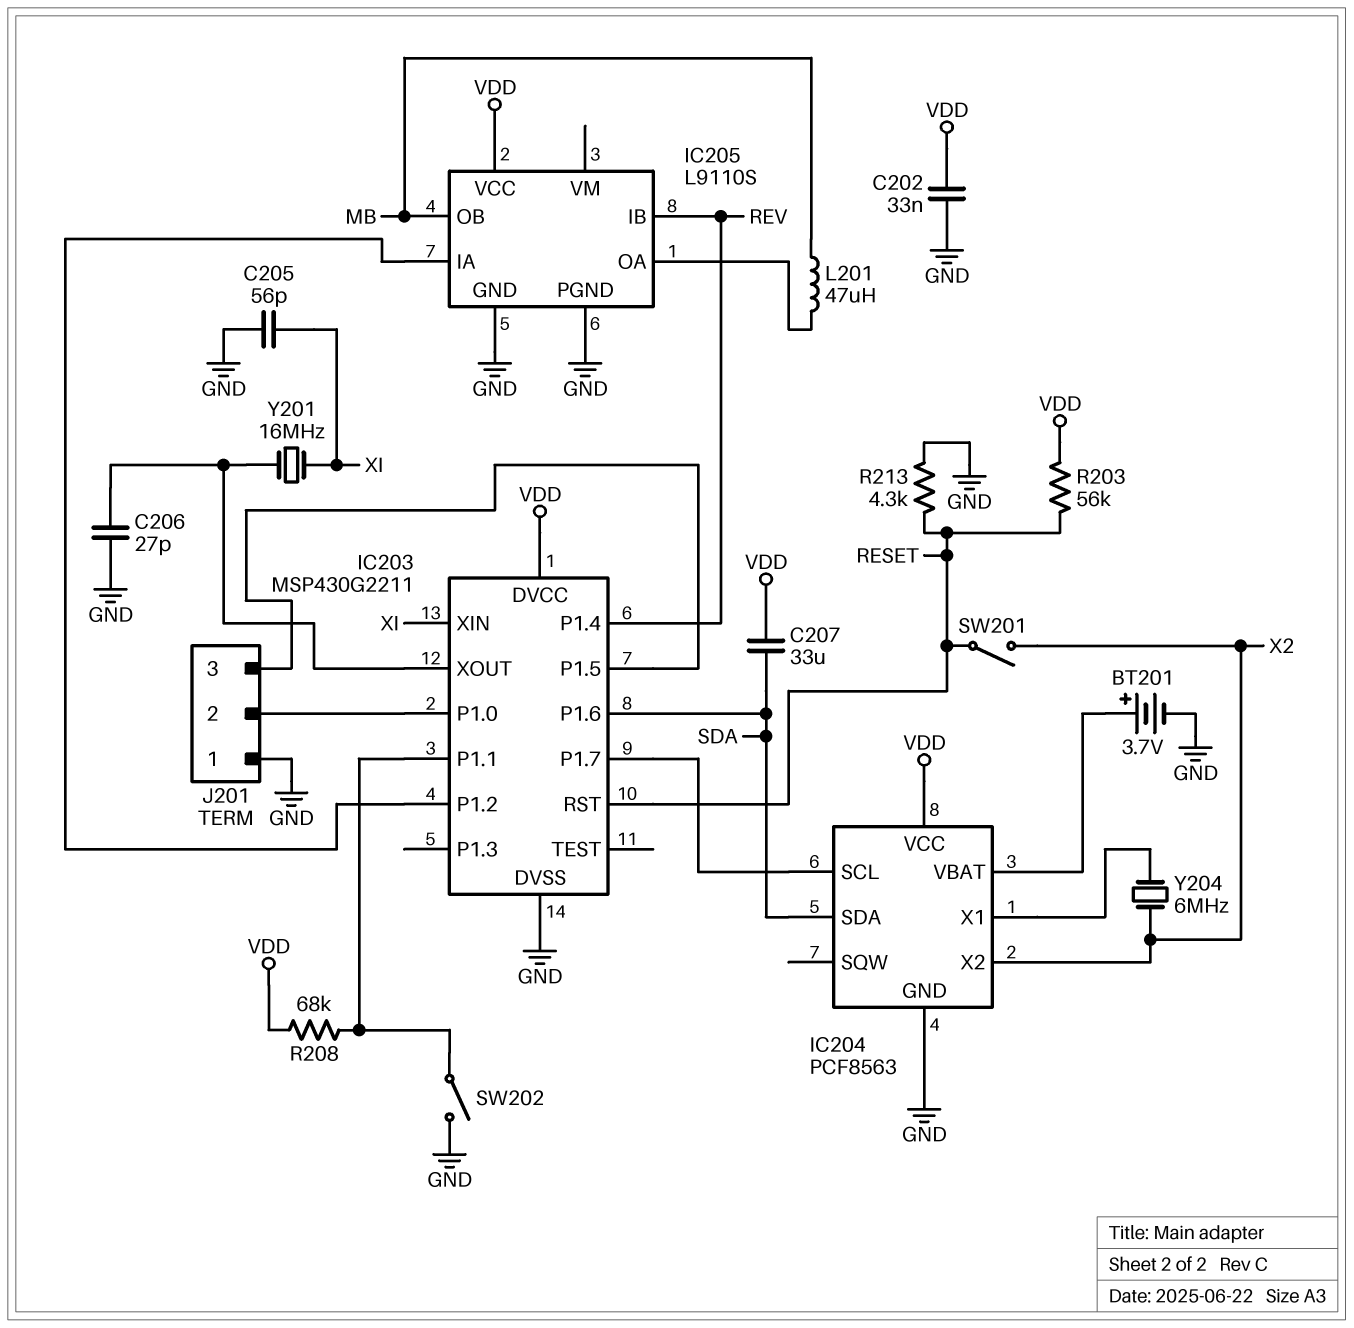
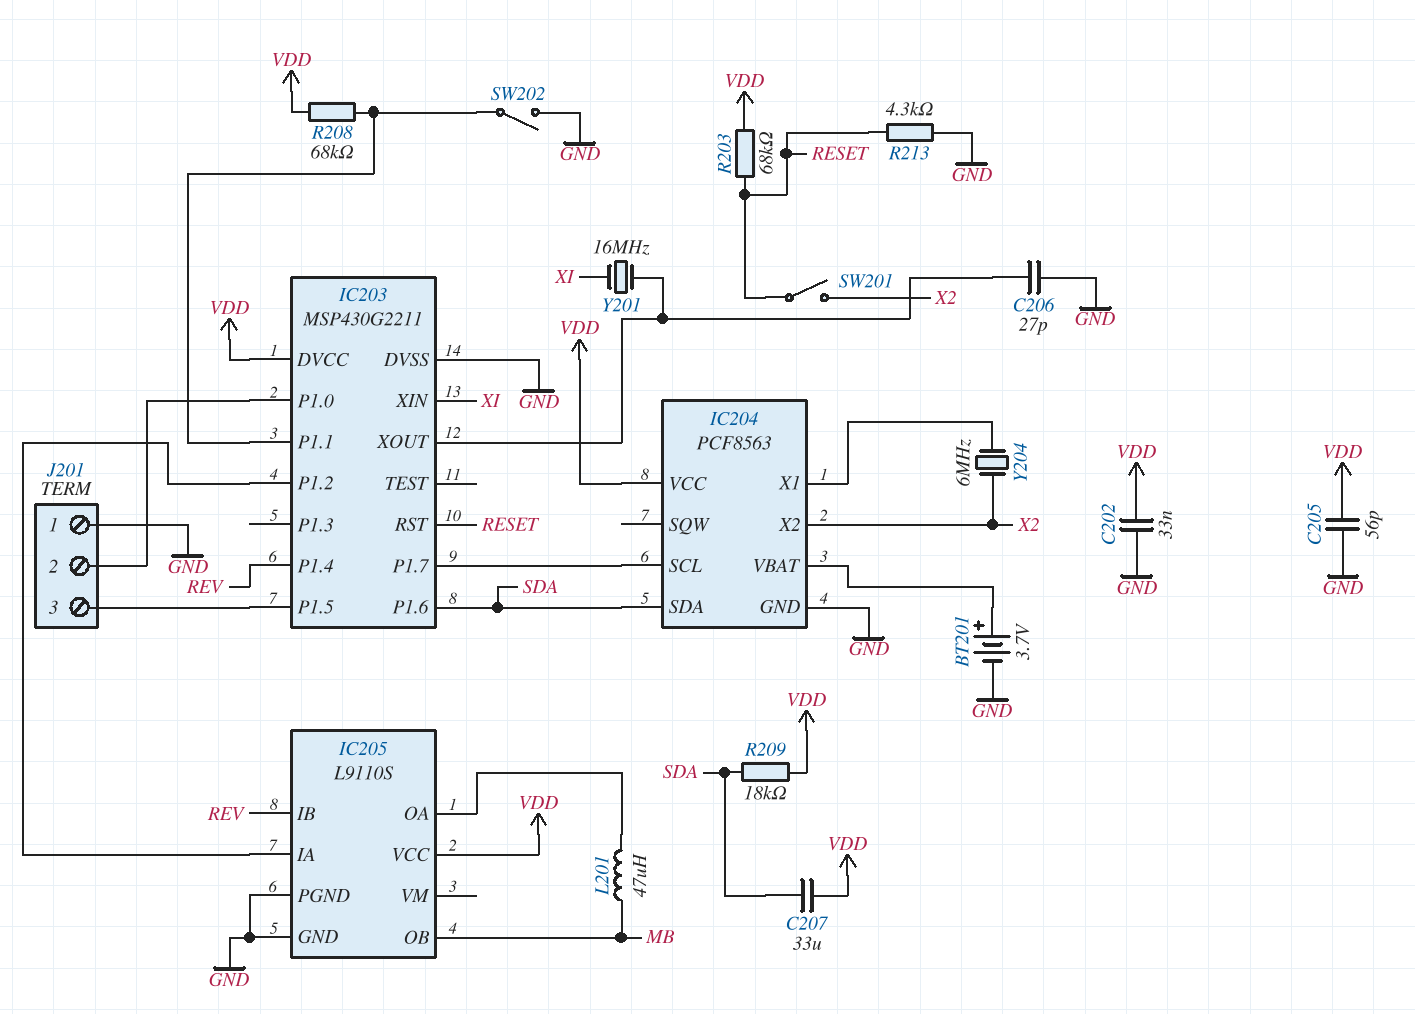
C205: 56pF (GND, XI) -> 56pF (GND, VDD)
R203: 56k (RESET, VDD) -> 68k (RESET, VDD)
R209: none -> 18k (SDA, VDD)

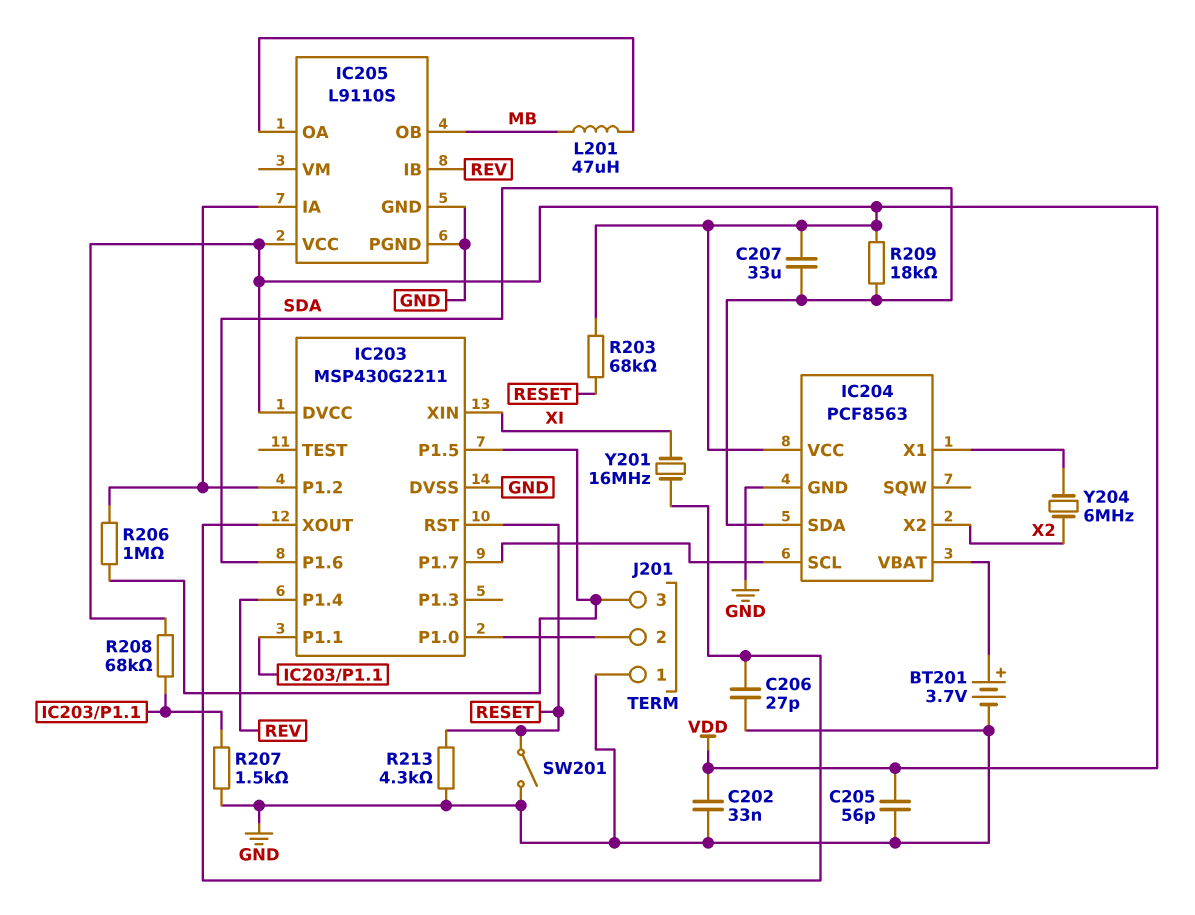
R206: none -> 1M (IC203/P1.2, IC203/P1.5)
R207: none -> 1.5k (GND, IC203/P1.1)
SW201: switch (RESET, X2) -> switch (GND, RESET)
SW202: switch (GND, IC203/P1.1) -> none

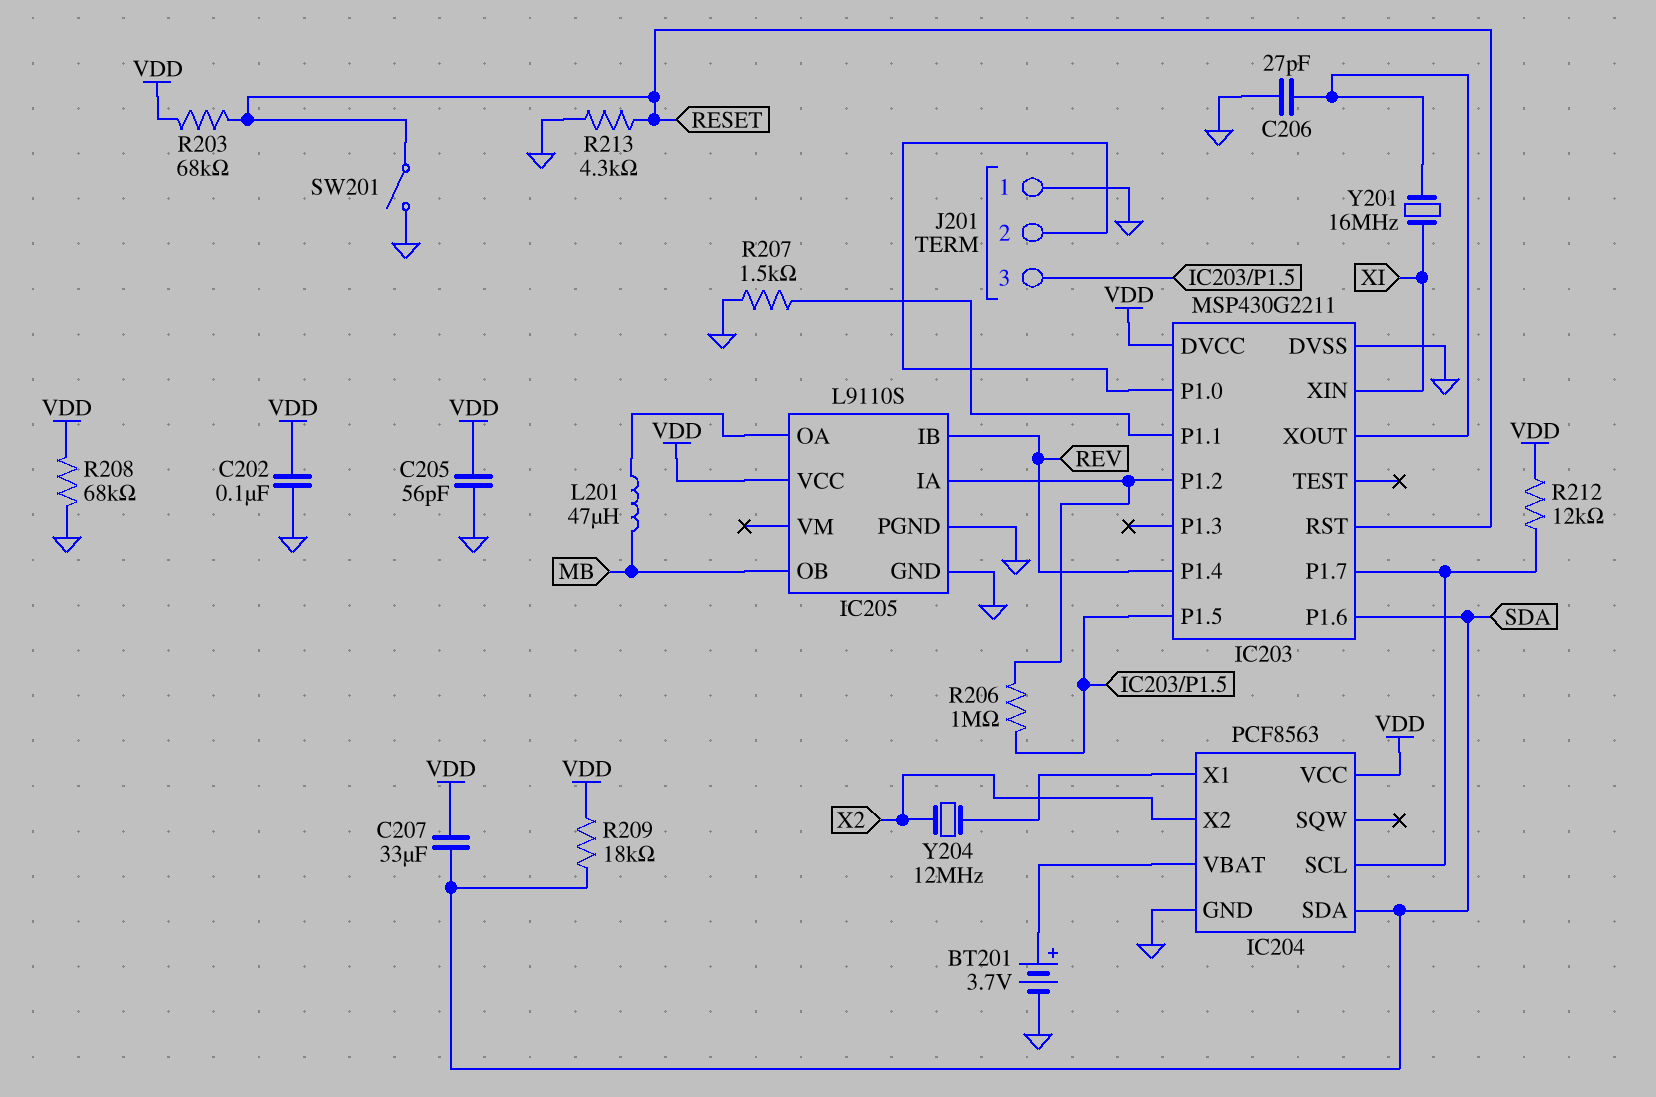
C202: 33nF (GND, VDD) -> 100nF (GND, VDD)
R208: 68k (IC203/P1.1, VDD) -> 68k (GND, VDD)
R212: none -> 12k (IC203/P1.7, VDD)
Y204: 6MHz (IC204/X1, X2) -> 12MHz (IC204/X1, X2)

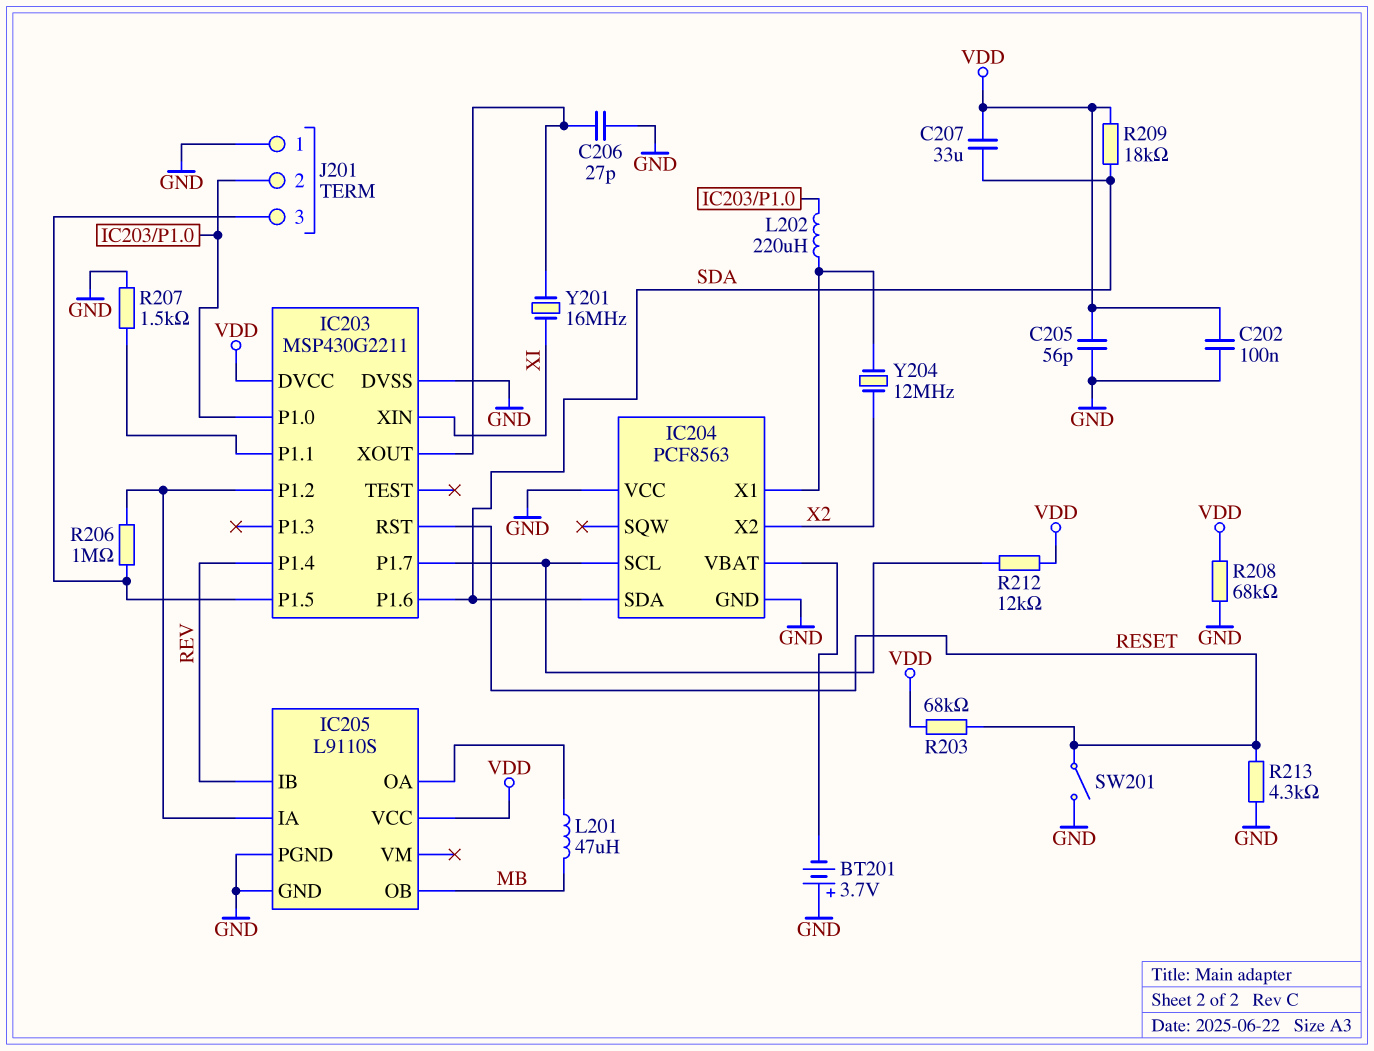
BT201: 3.7V (plus IC204/VBAT, minus GND) -> 3.7V (plus GND, minus IC204/VBAT)
IC204 pin VCC: VDD -> GND
L202: none -> 220uH (IC203/P1.0, IC204/X1)

